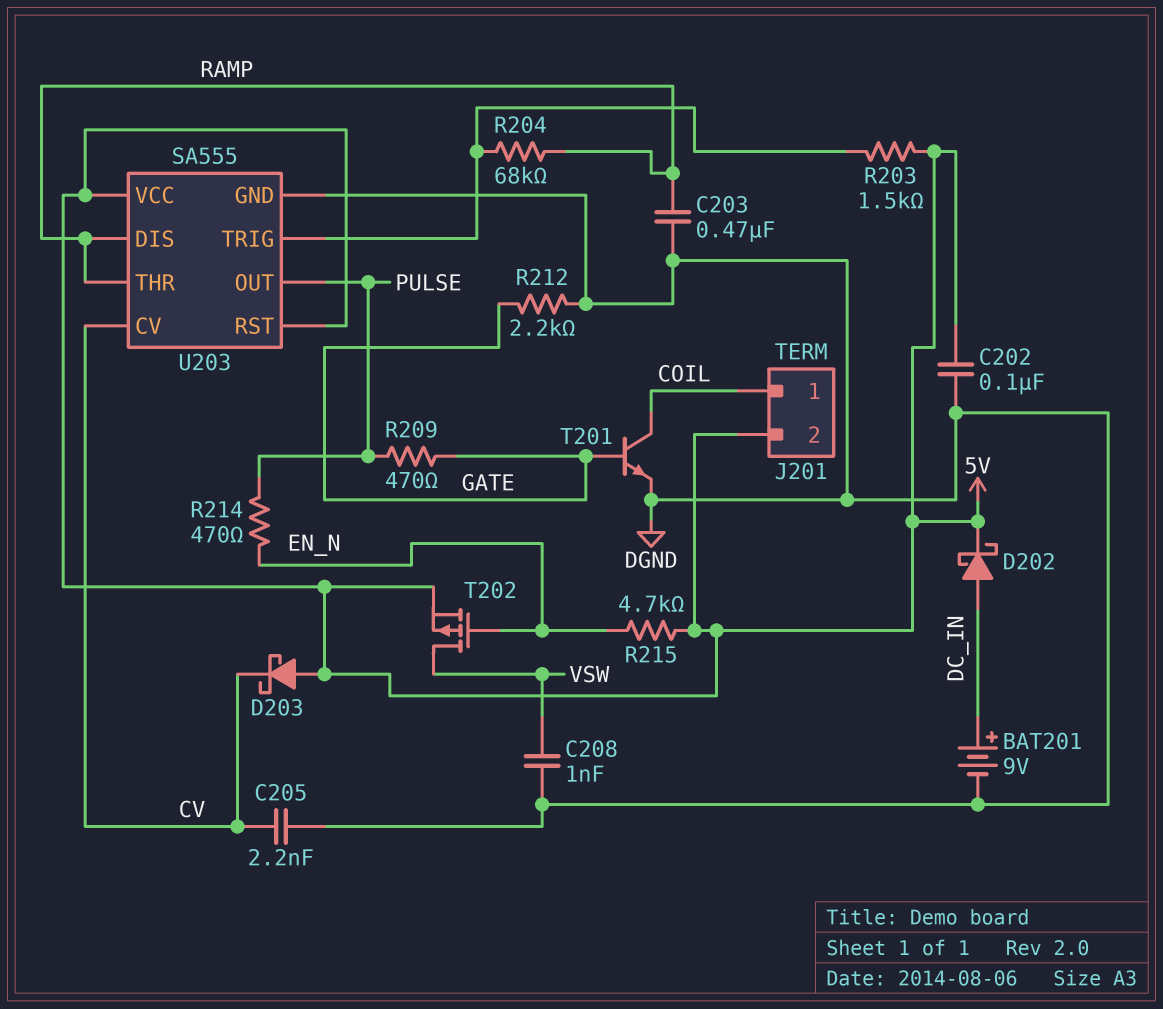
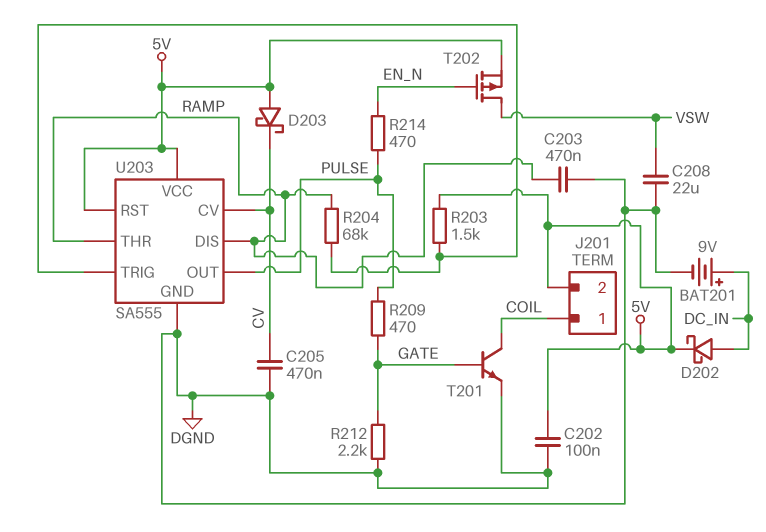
C205: 2.2nF (CV, DGND) -> 470nF (CV, DGND)
C208: 1nF (DGND, VSW) -> 22uF (DGND, VSW)
R215: 4.7k (5V, EN_N) -> none

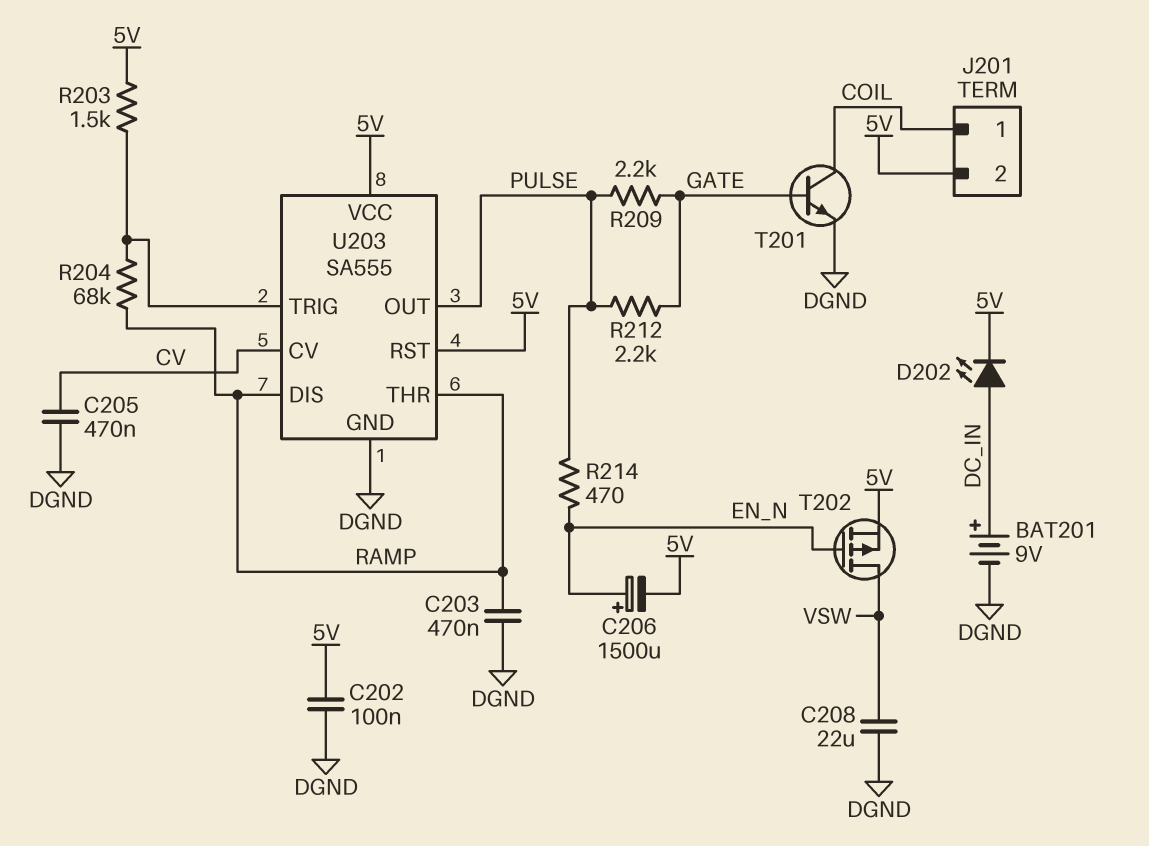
C206: none -> 1500uF (plus EN_N, minus 5V)
D202: schottky (A DC_IN, K 5V) -> LED (A DC_IN, K 5V)
D203: schottky (A 5V, K CV) -> none
R209: 470 (GATE, PULSE) -> 2.2k (GATE, PULSE)
R212: 2.2k (DGND, GATE) -> 2.2k (GATE, PULSE)

